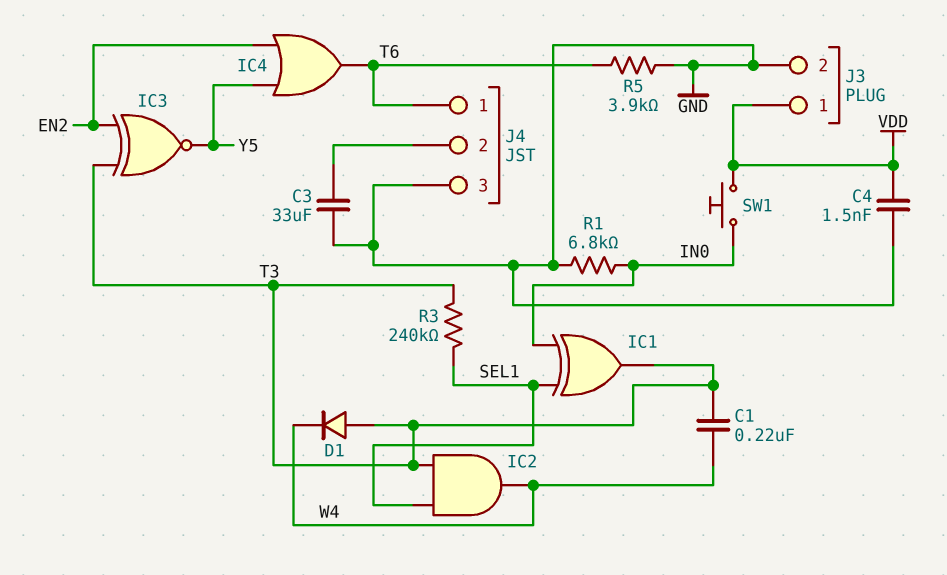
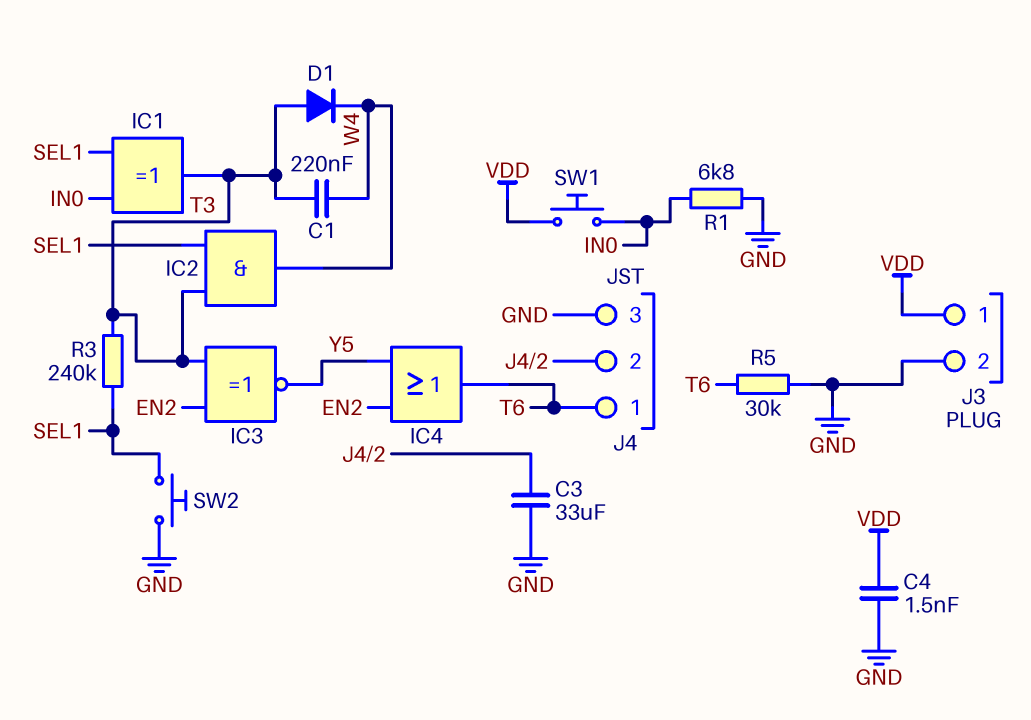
R5: 3.9k (GND, T6) -> 30k (GND, T6)
SW2: none -> button (GND, SEL1)

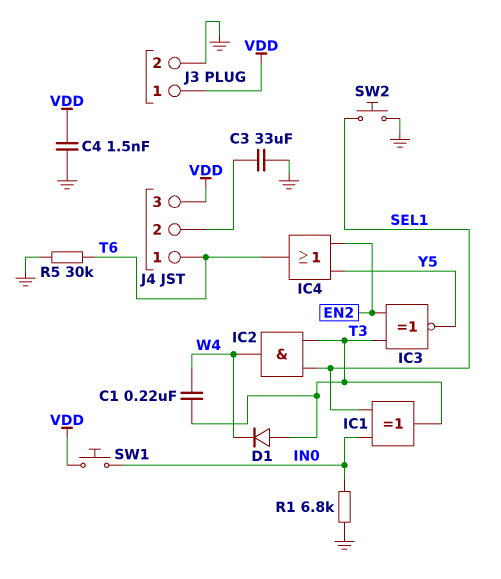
J4 pin 3: GND -> VDD
R3: 240k (SEL1, T3) -> none

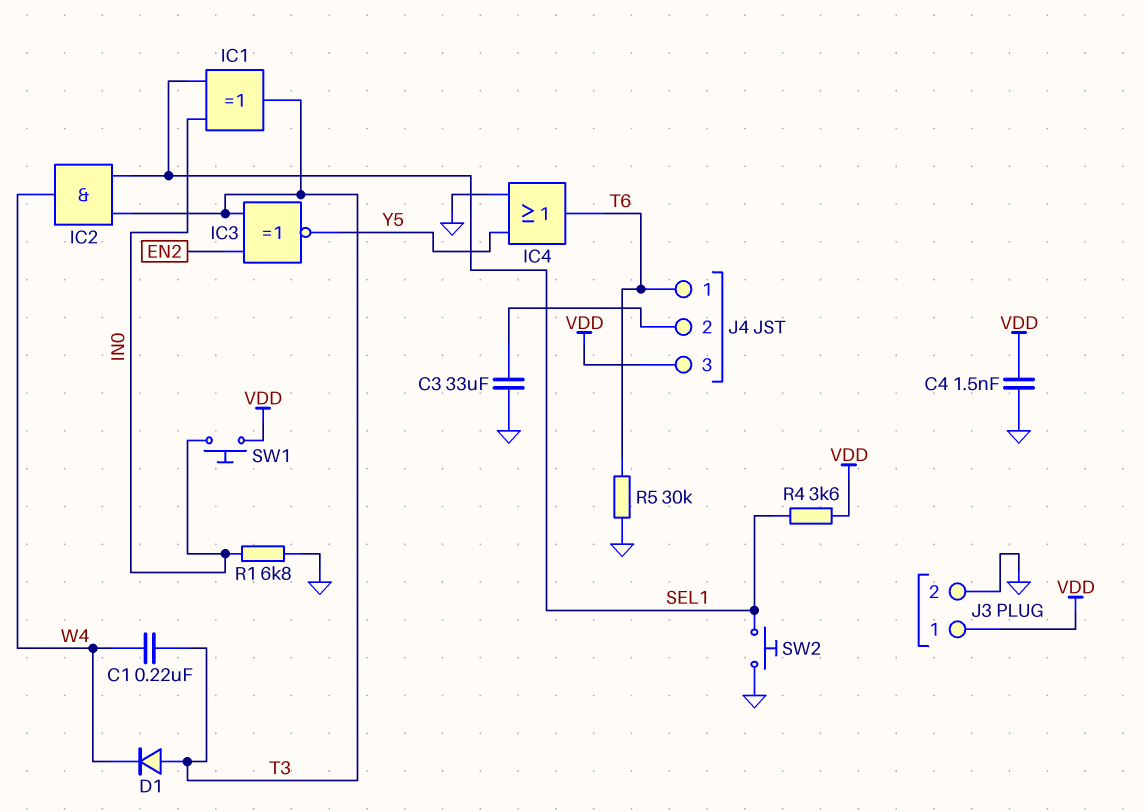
IC4: OR (in EN2, in Y5, out T6) -> OR (in GND, in Y5, out T6)
R4: none -> 3.6k (SEL1, VDD)

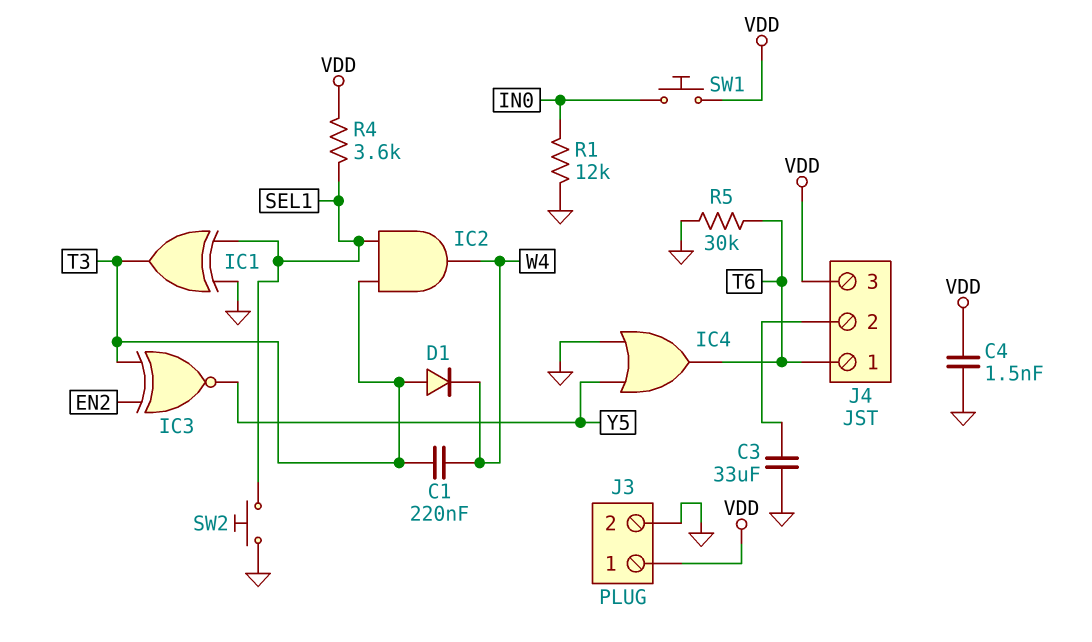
IC1: XOR (in IN0, in SEL1, out T3) -> XOR (in GND, in SEL1, out T3)
R1: 6.8k (GND, IN0) -> 12k (GND, IN0)

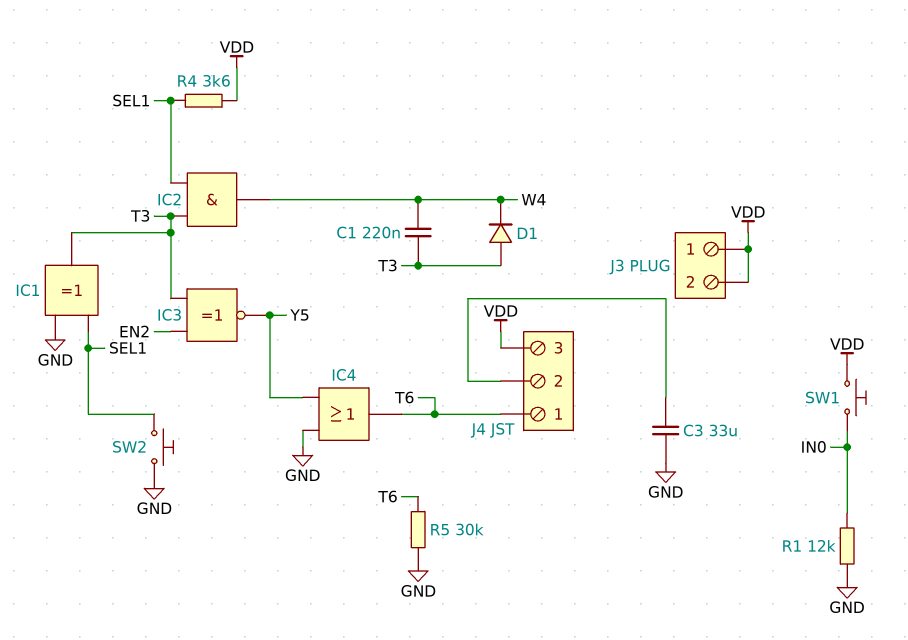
C4: 1.5nF (GND, VDD) -> none
J3 pin 2: GND -> VDD

